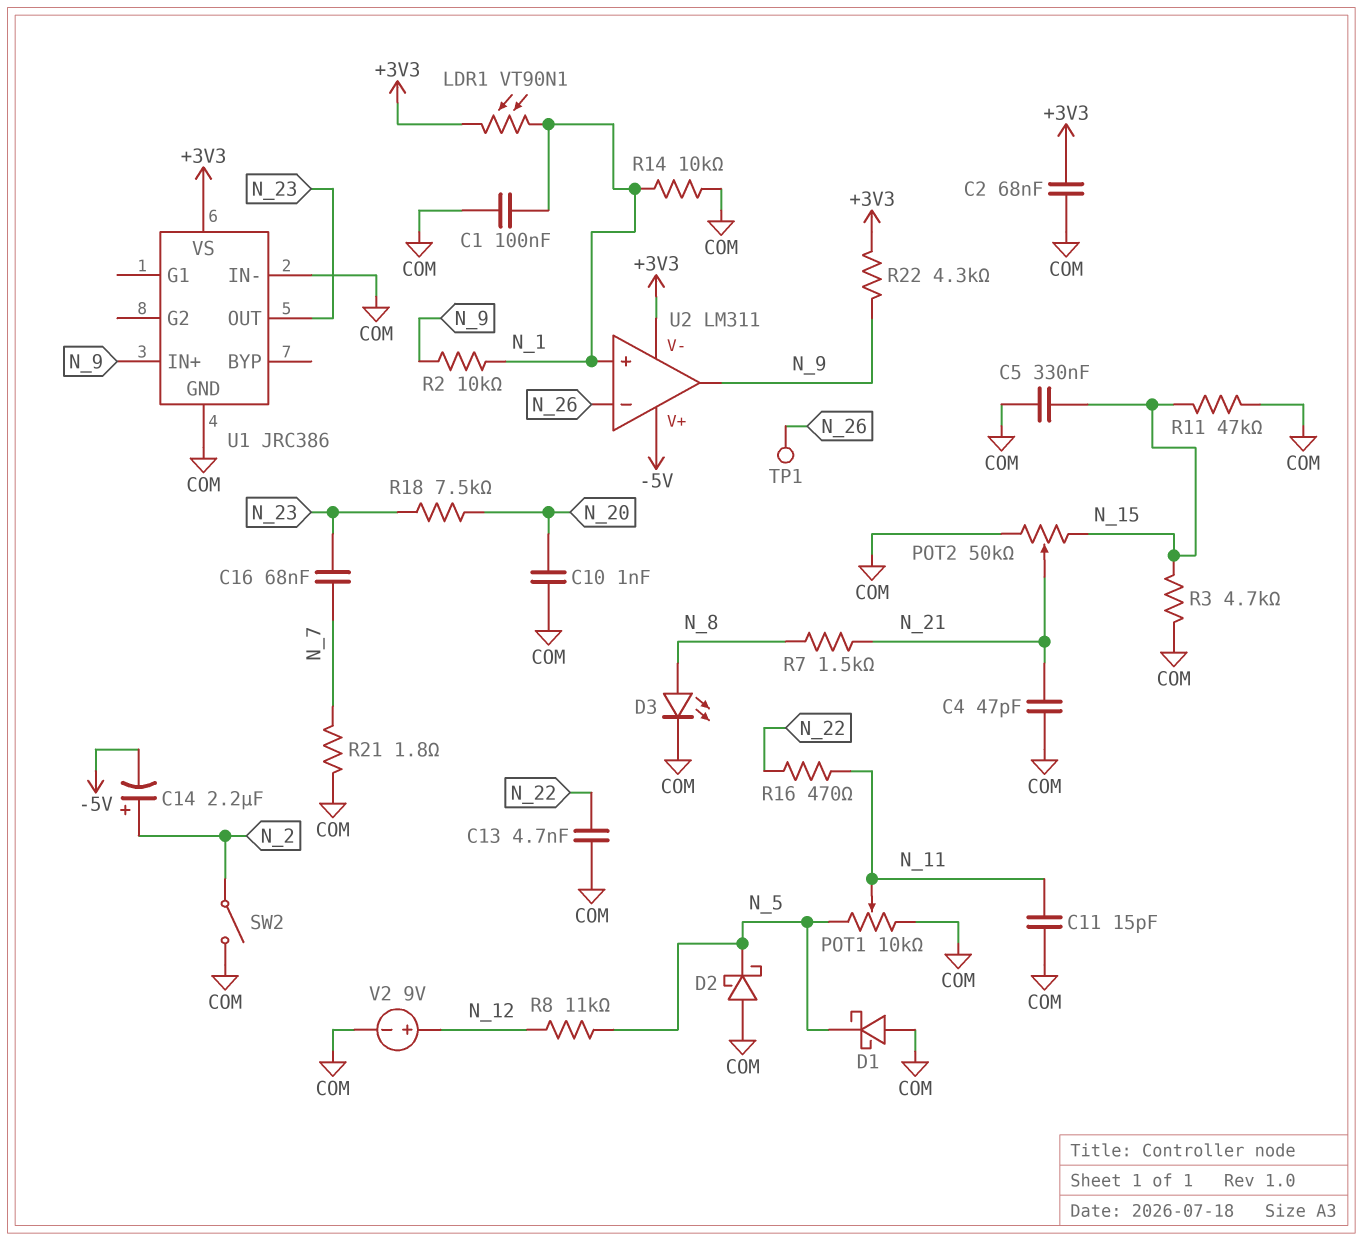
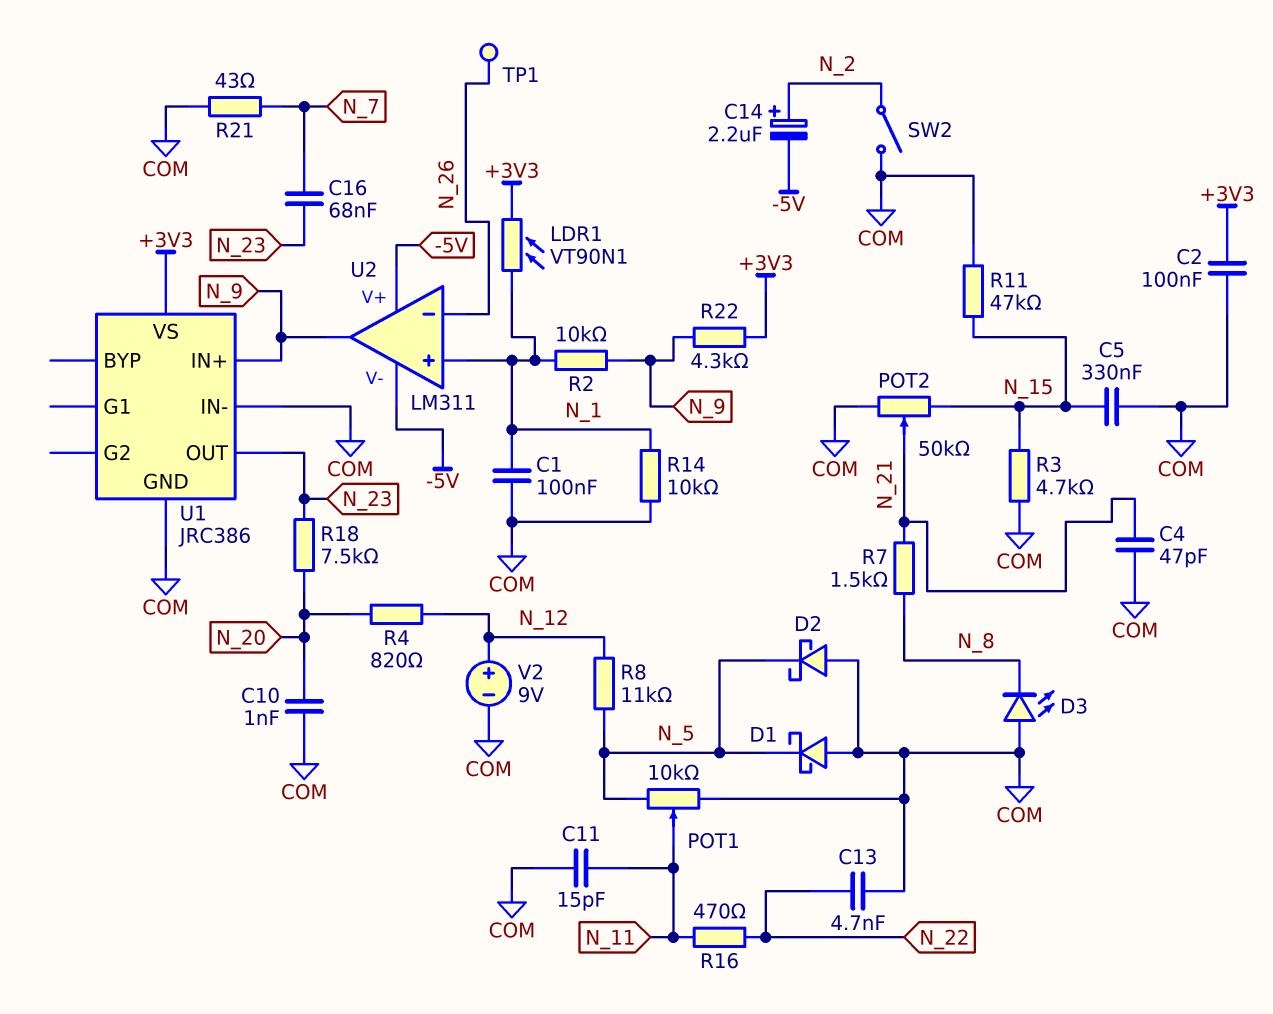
C2: 68nF (+3V3, COM) -> 100nF (+3V3, COM)
D3: LED (A N_8, K COM) -> LED (A COM, K N_8)
R4: none -> 820 (N_12, N_20)
R21: 1.8 (COM, N_7) -> 43 (COM, N_7)
U2 pin V-: +3V3 -> -5V

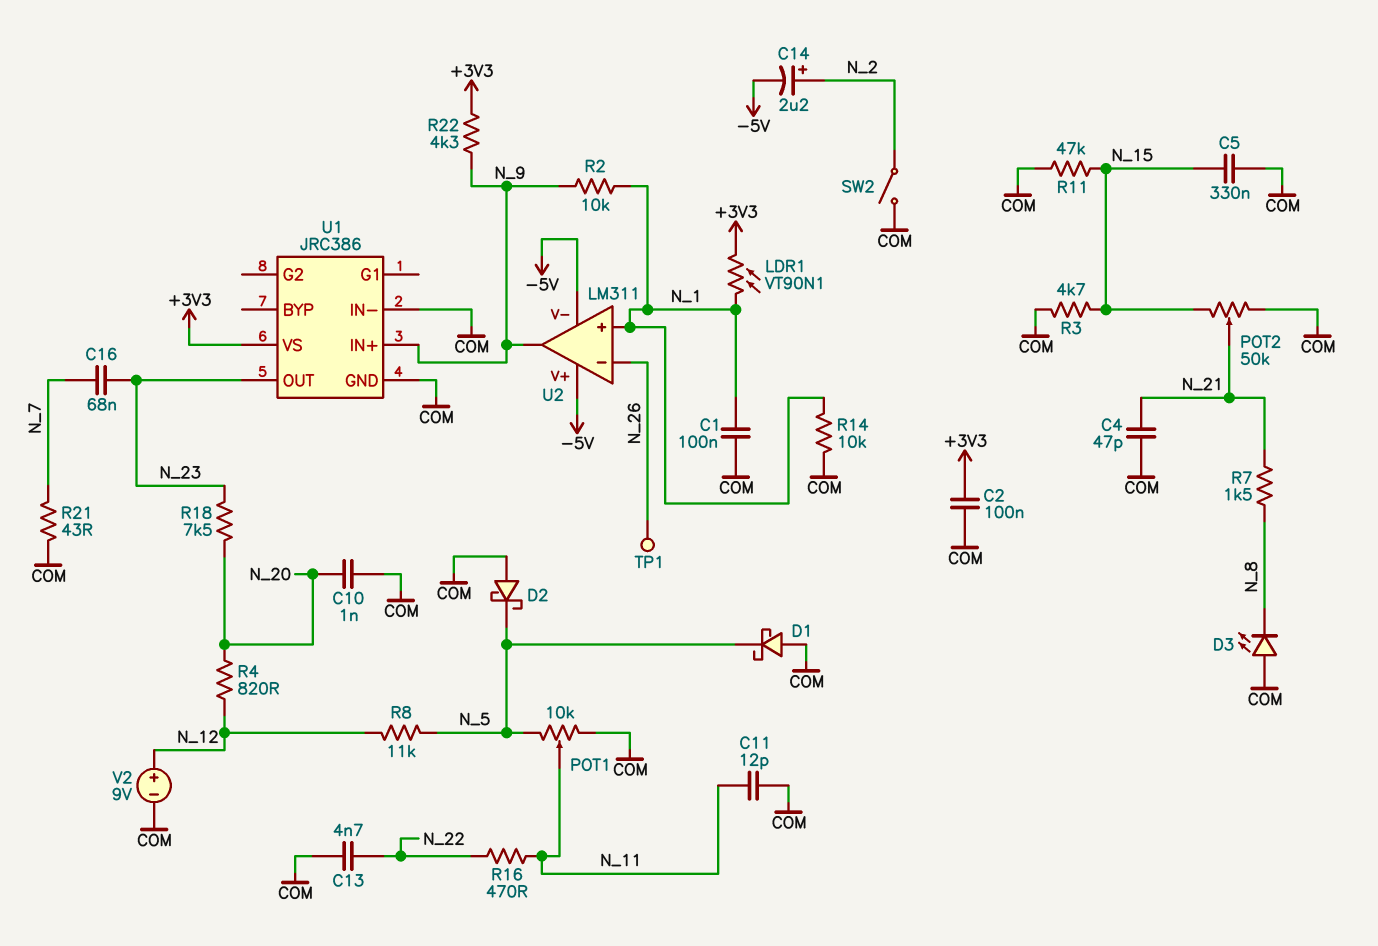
C11: 15pF (COM, N_11) -> 12pF (COM, N_11)

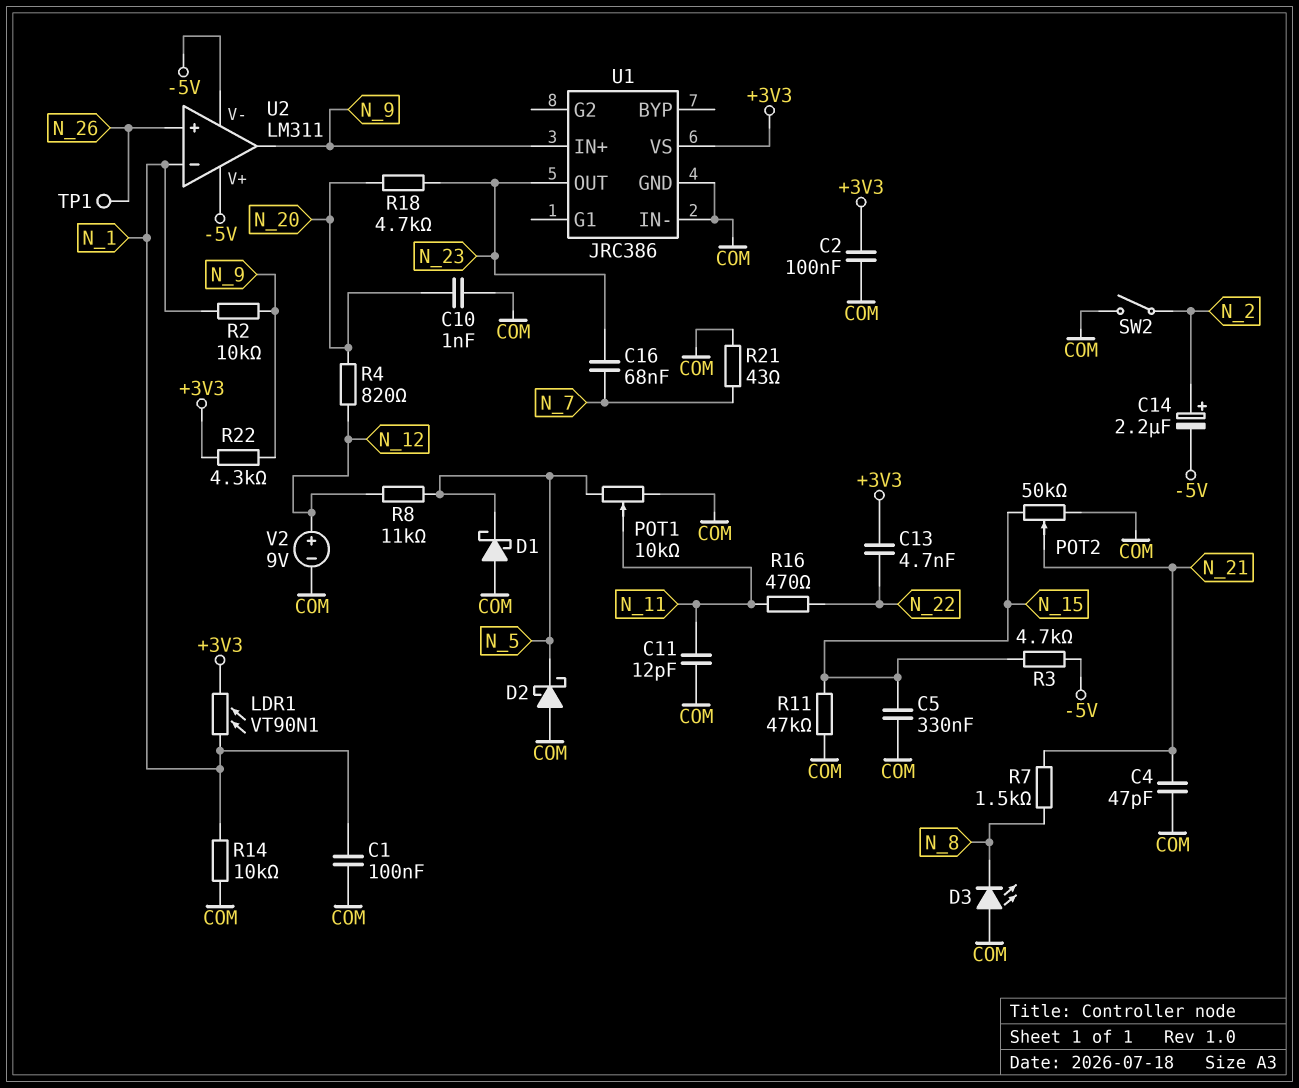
C13: 4.7nF (COM, N_22) -> 4.7nF (+3V3, N_22)
R3: 4.7k (COM, N_15) -> 4.7k (-5V, N_15)
R18: 7.5k (N_20, N_23) -> 4.7k (N_20, N_23)
U2 pin in+: N_1 -> N_26
U2 pin in-: N_26 -> N_1

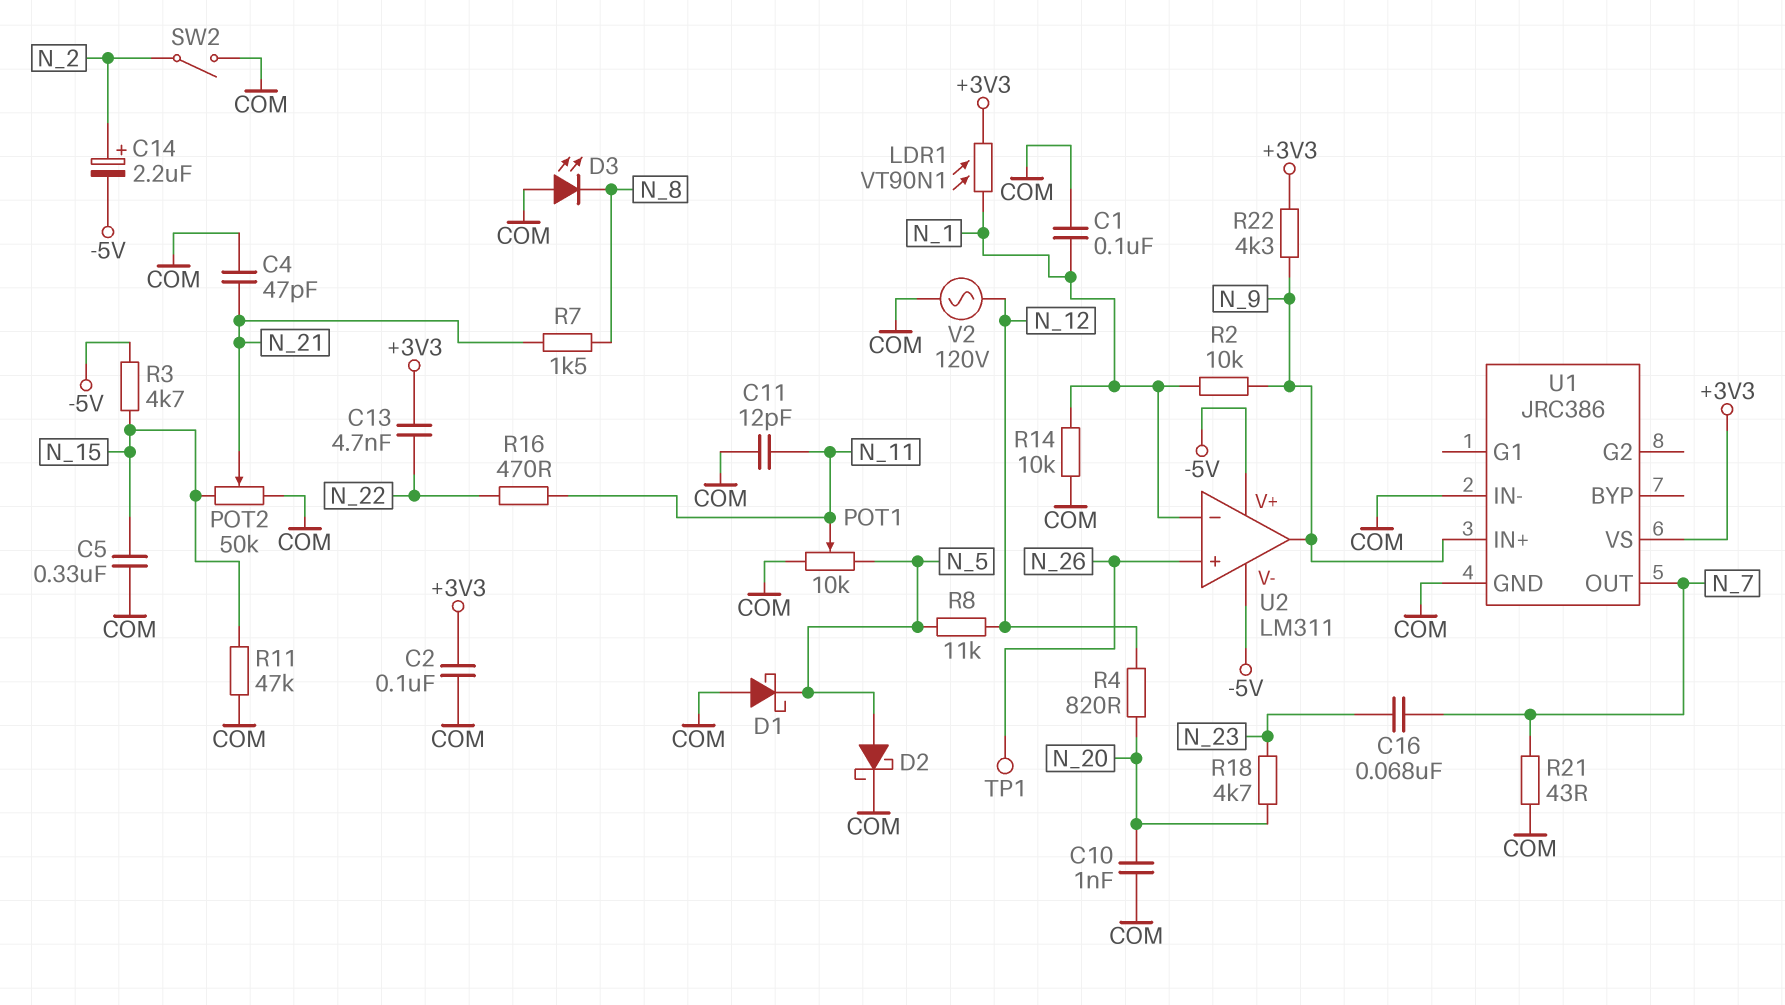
D2: schottky (A COM, K N_5) -> schottky (A N_5, K COM)
U1 pin OUT: N_23 -> N_7
V2: 9V (plus N_12, minus COM) -> AC 120V (COM, N_12)

